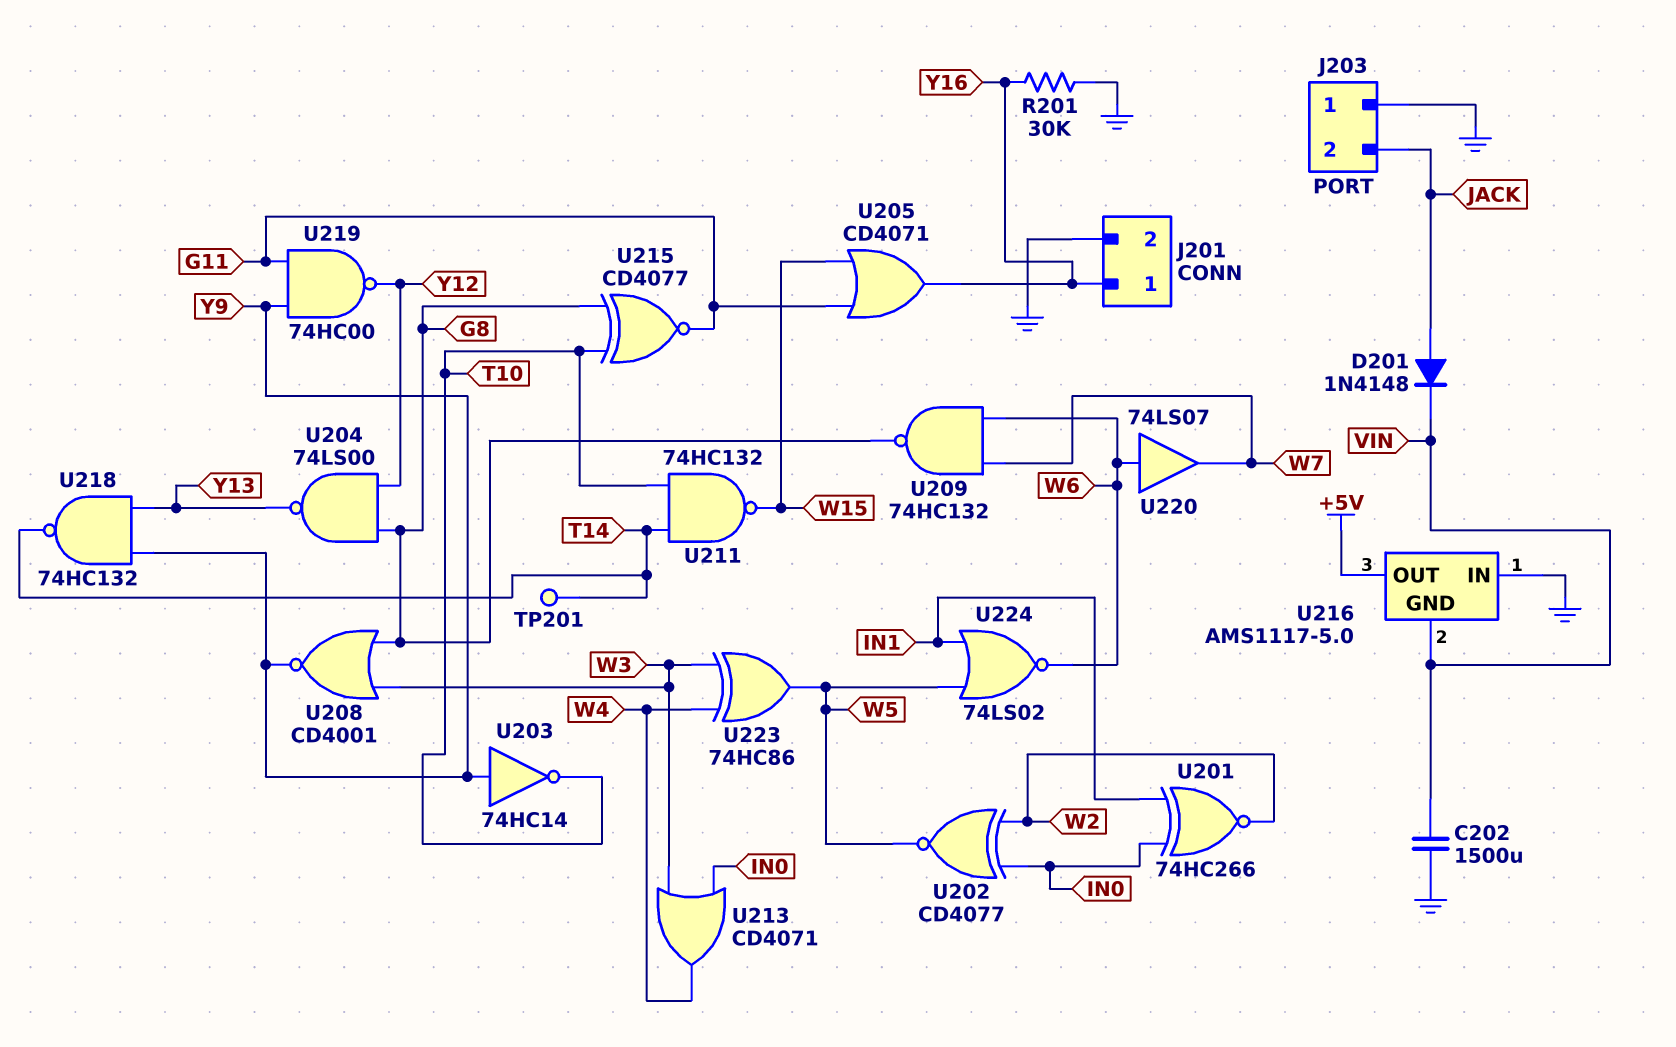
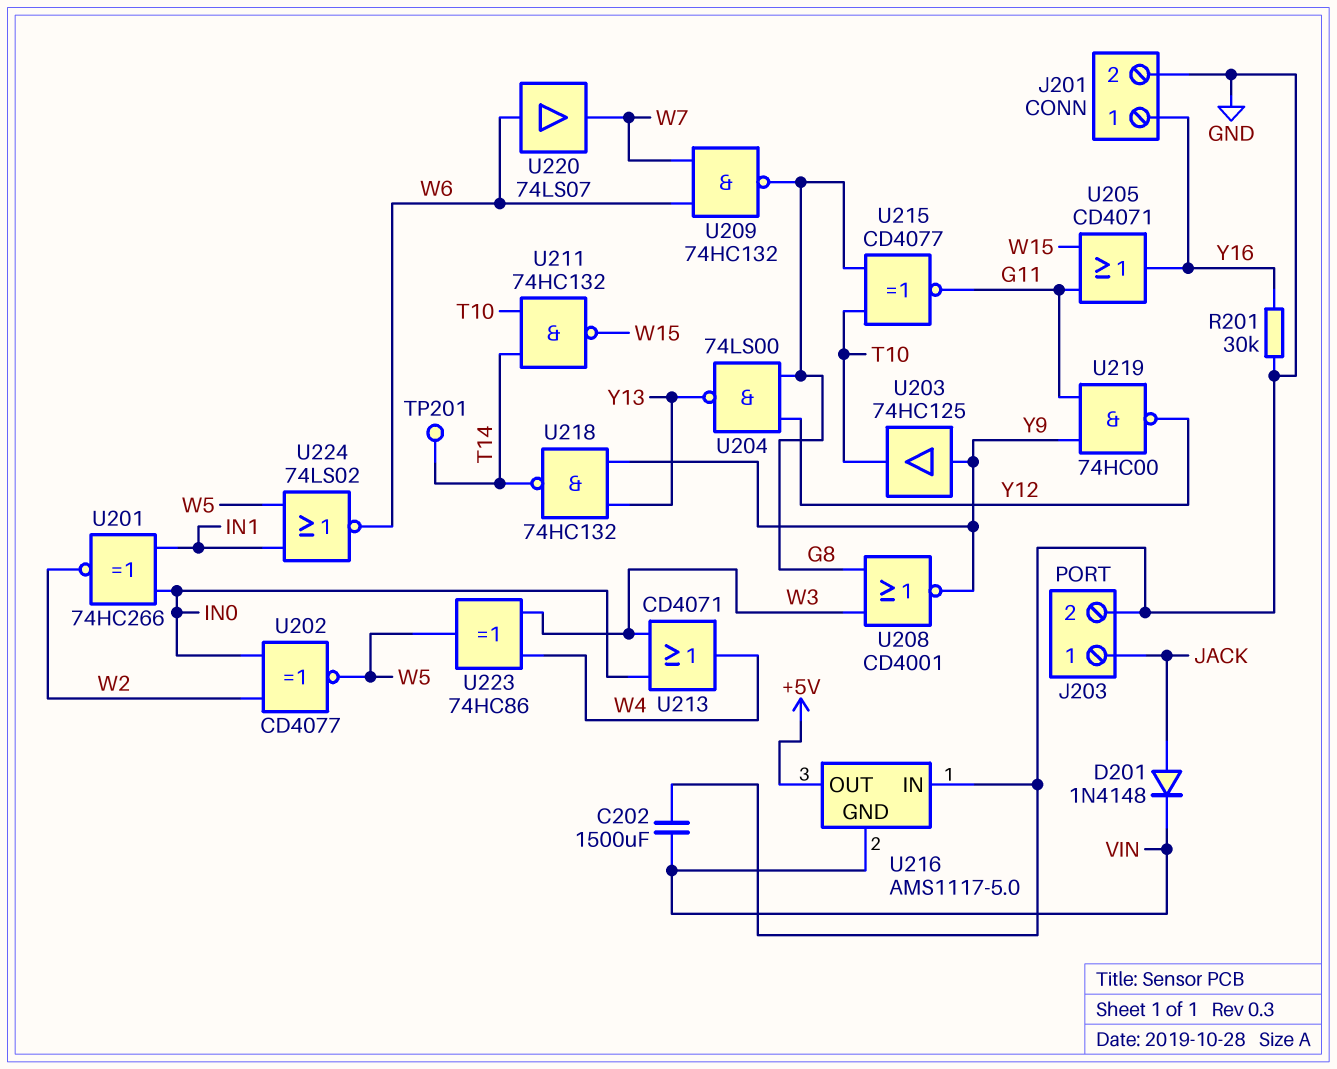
J203 pin 1: GND -> JACK
J203 pin 2: JACK -> GND
U203: NOT 74HC14 (in Y9, out T10) -> buffer 74HC125 (in Y9, out T10)

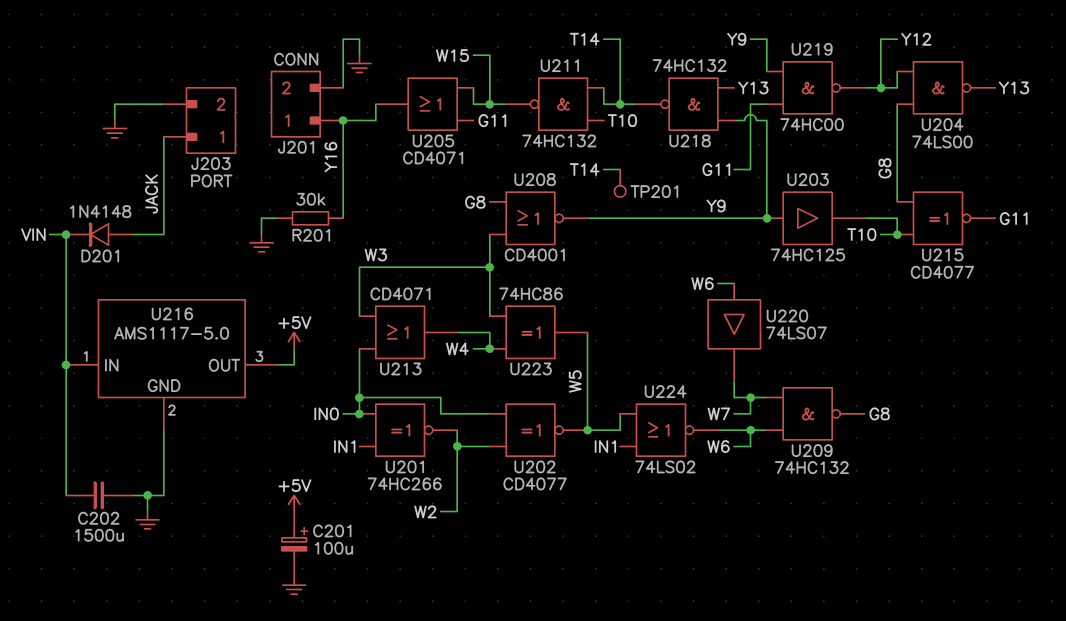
C201: none -> 100uF (plus +5V, minus GND)
U216 pin GND: VIN -> GND
U216 pin IN: GND -> VIN

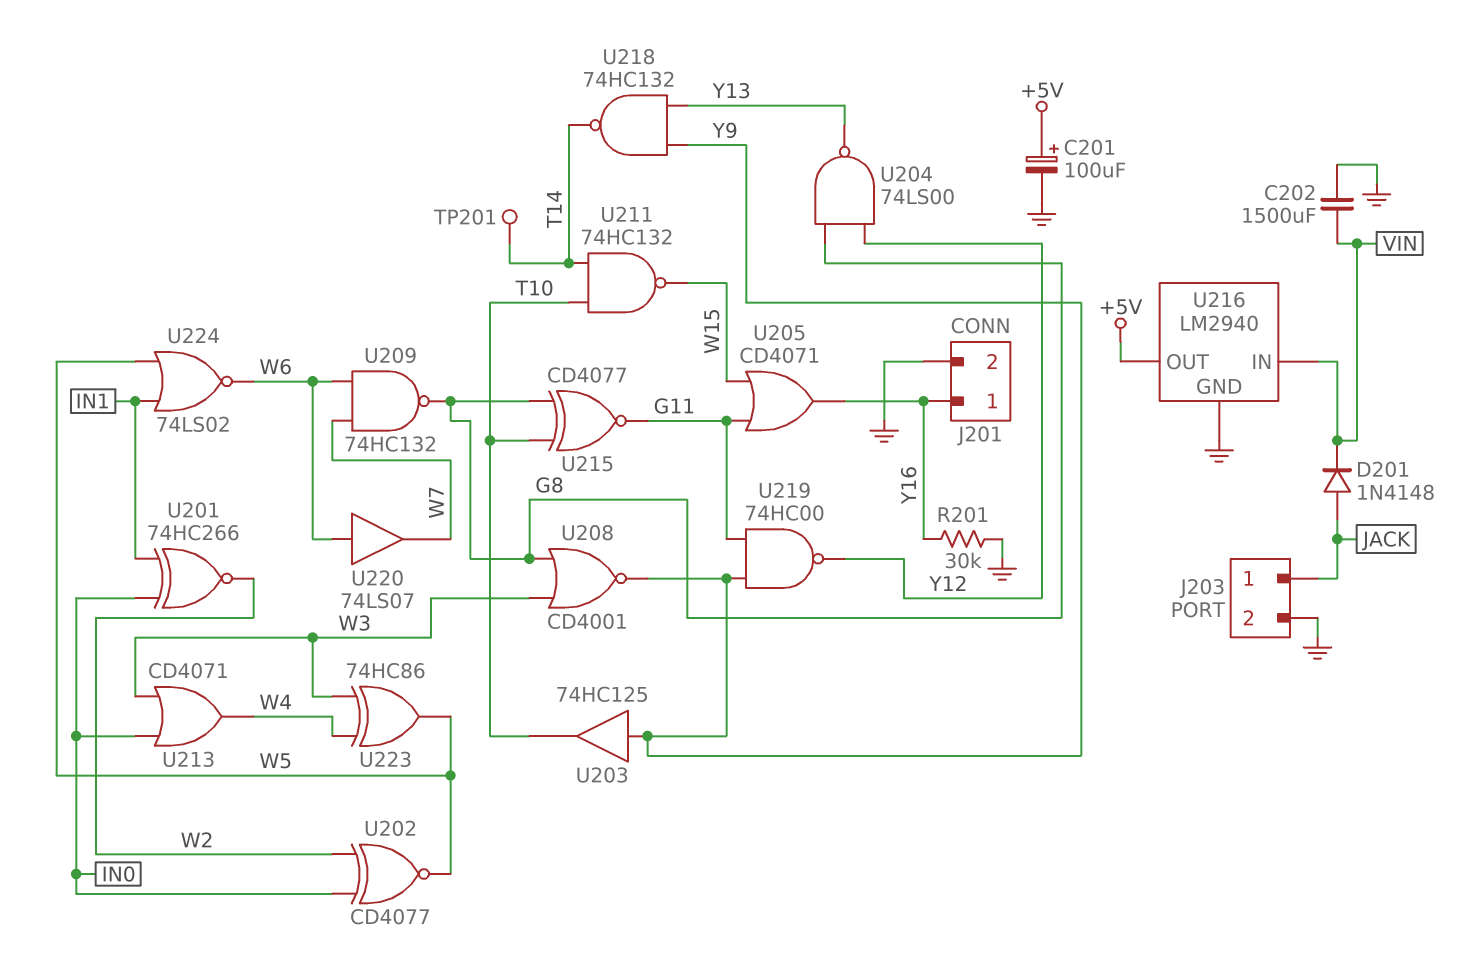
U216: AMS1117-5.0 -> LM2940

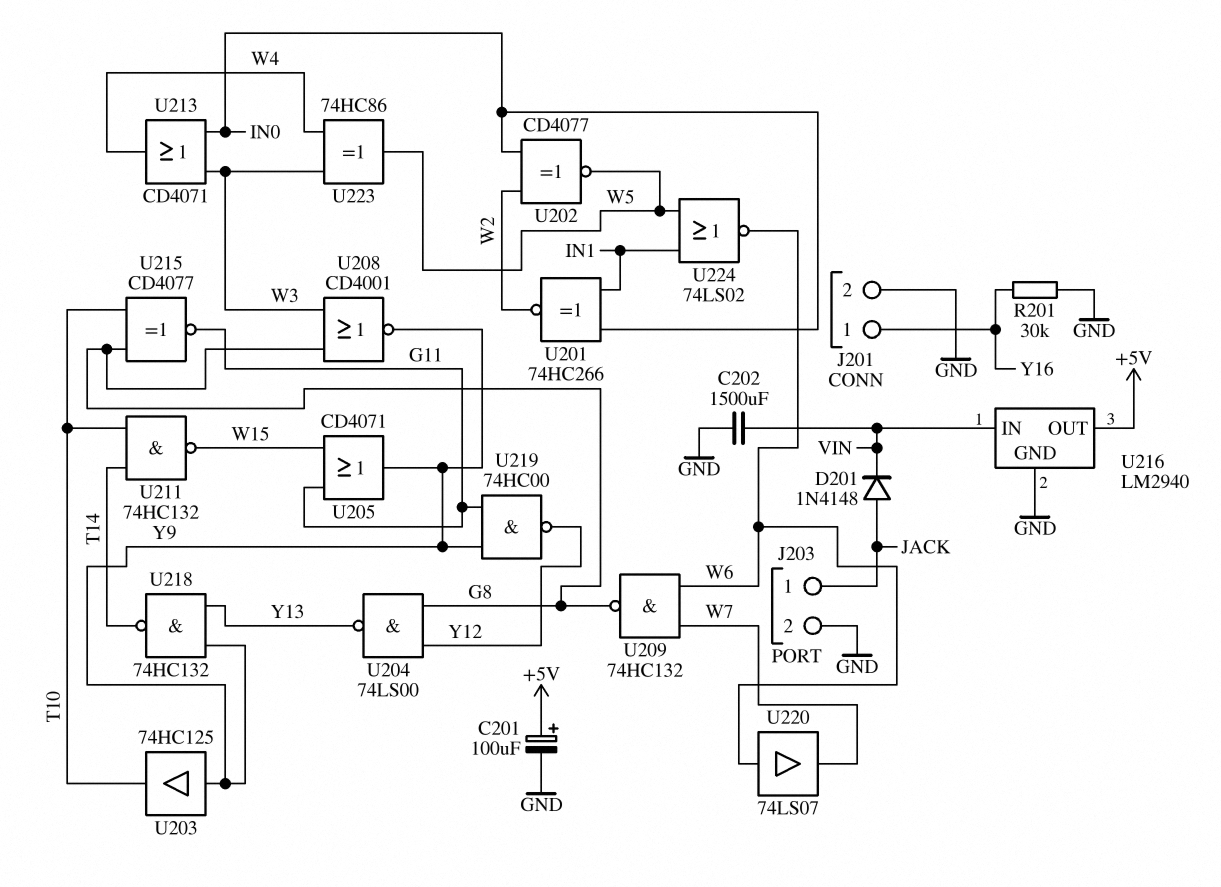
TP201: test point (T14) -> none
U205: OR CD4071 (in G11, in W15, out Y16) -> OR CD4071 (in G11, in W15, out Y9)

